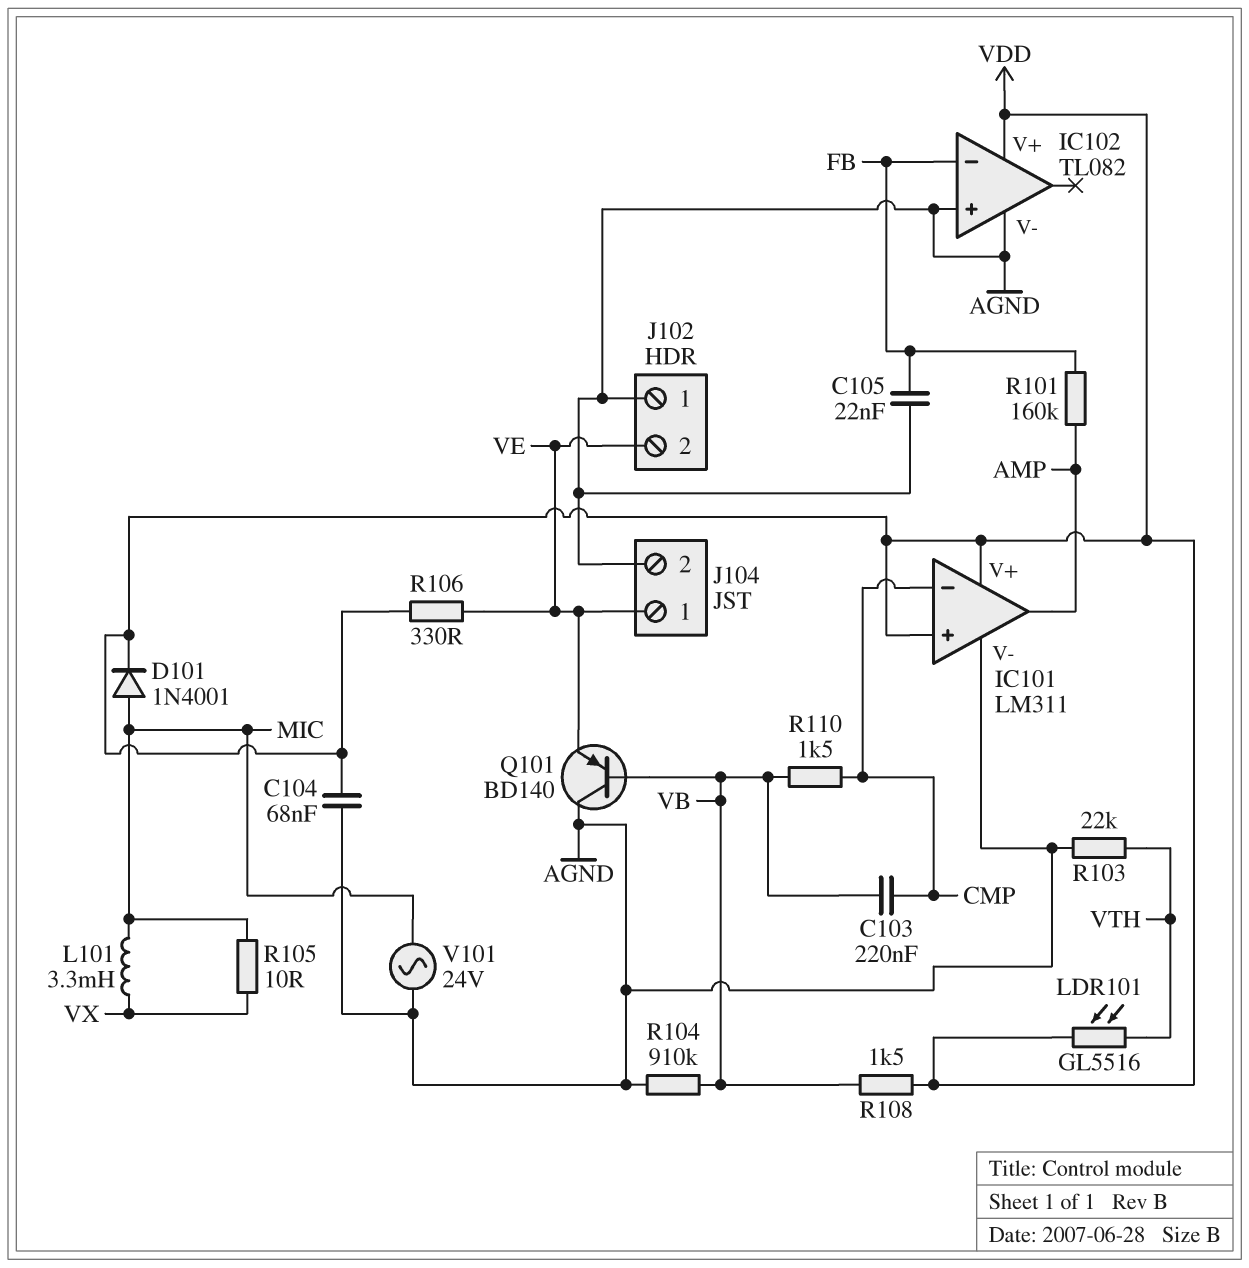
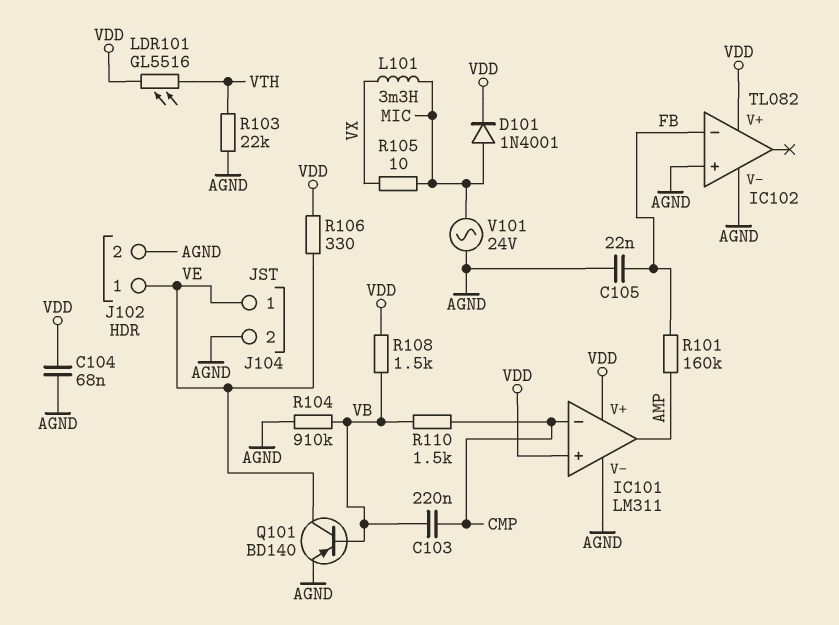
J102 pin 1: AGND -> VE
J102 pin 2: VE -> AGND
Q101: PNP BD140 (B VB, C AGND, E VE) -> PNP BD140 (B VB, C VE, E AGND)

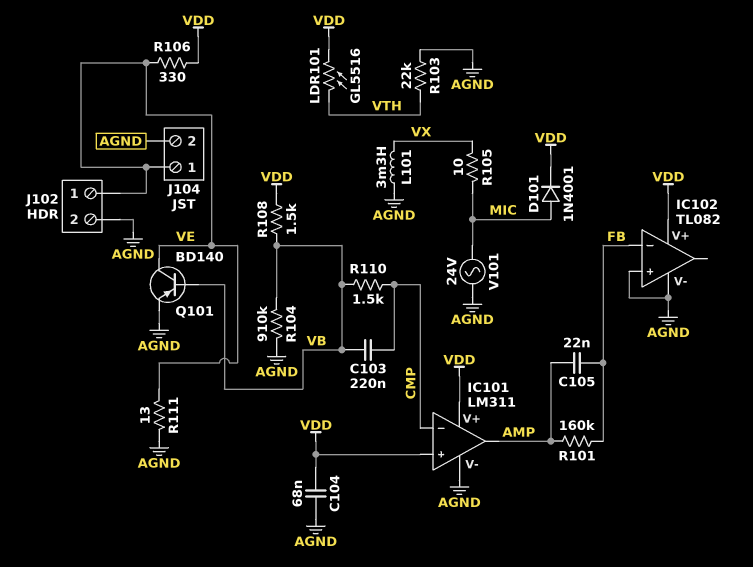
C105: 22nF (AGND, FB) -> 22nF (AMP, FB)
L101: 3.3mH (MIC, VX) -> 3.3mH (AGND, VX)
R111: none -> 13 (AGND, VE)

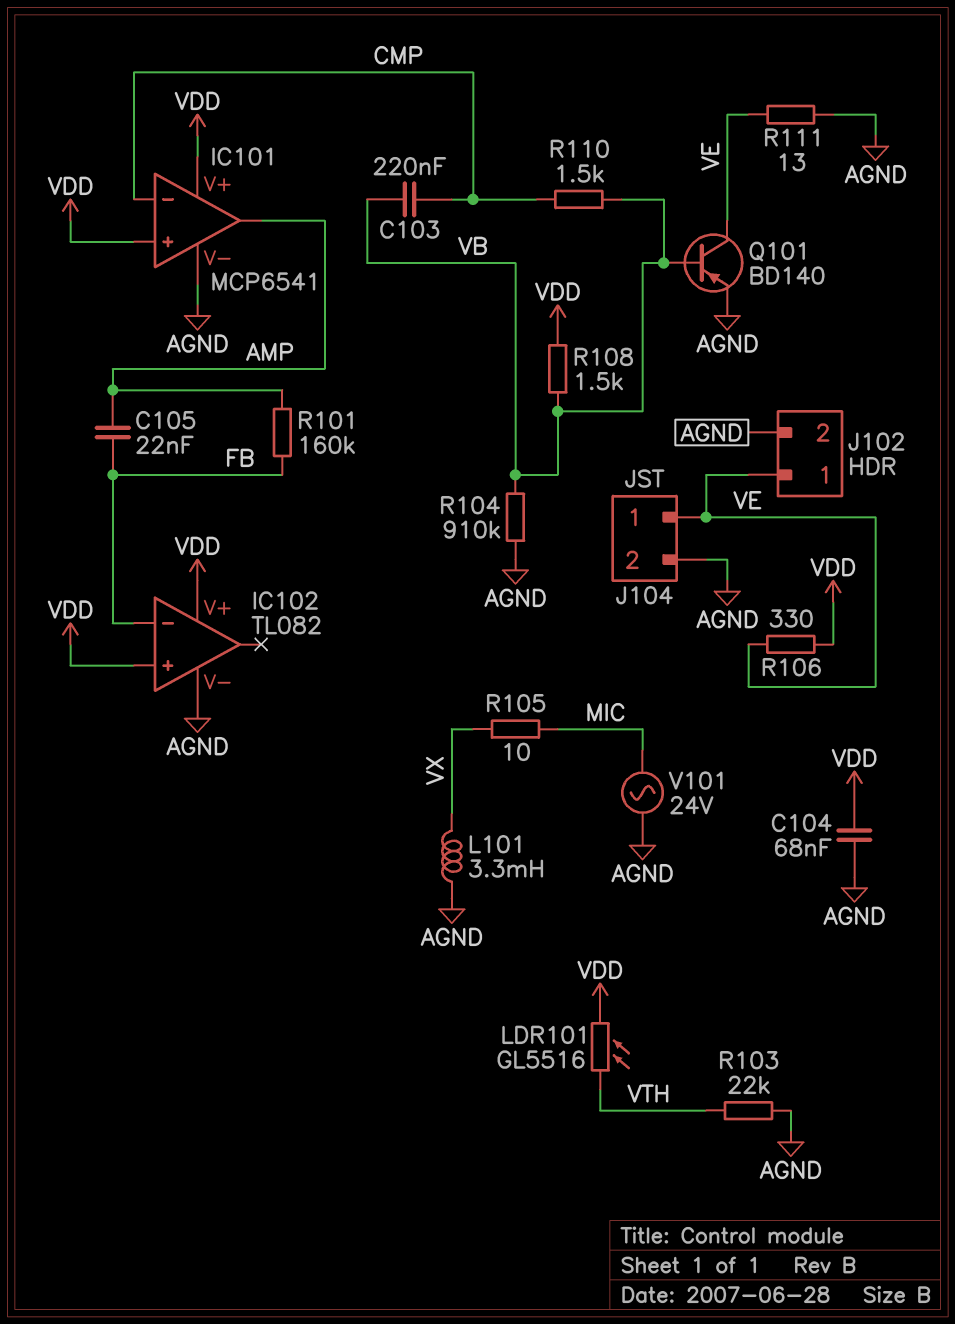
D101: diode 1N4001 (A MIC, K VDD) -> none
IC101: LM311 -> MCP6541
IC102 pin in+: AGND -> VDD

